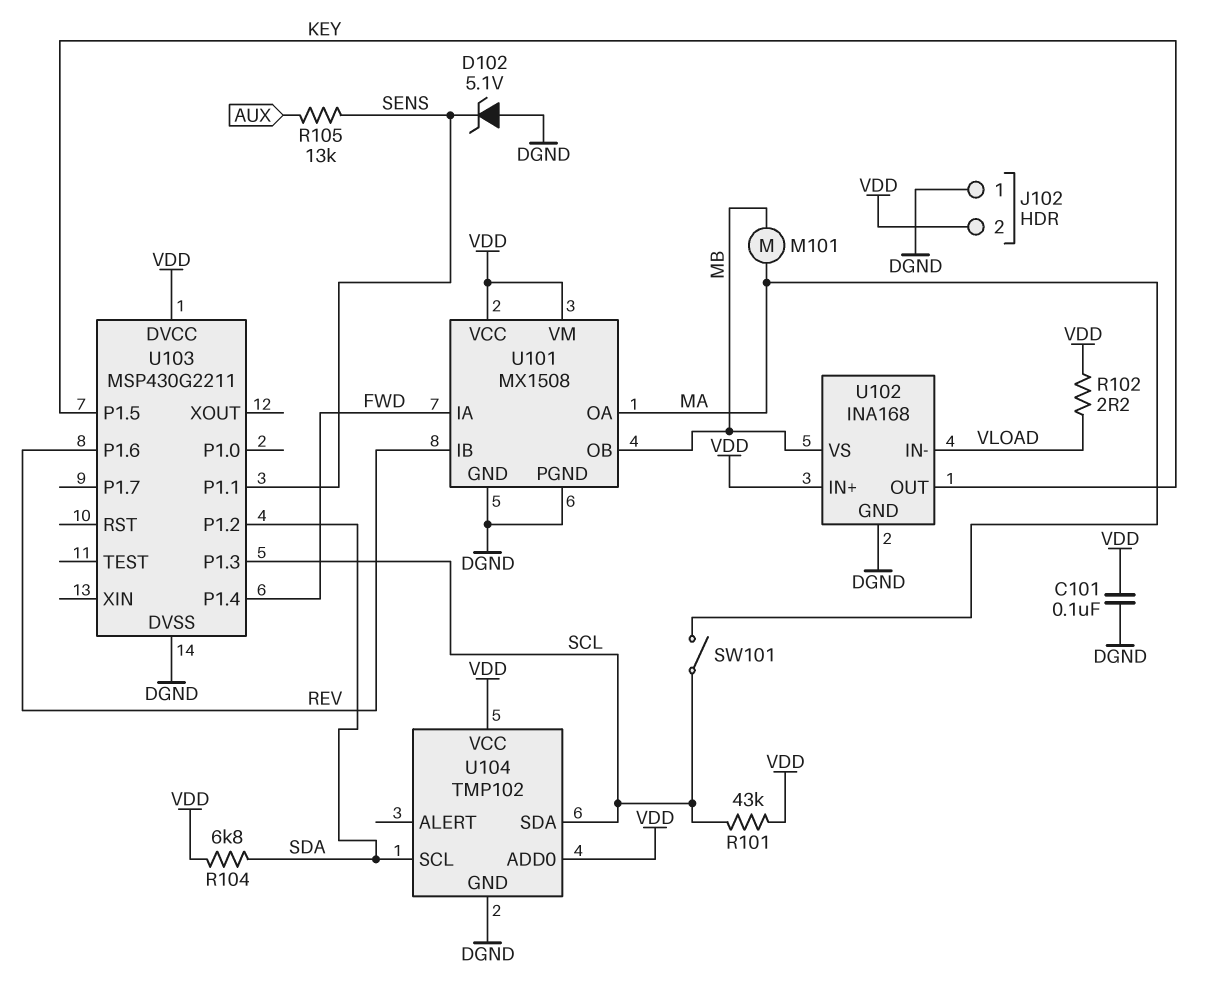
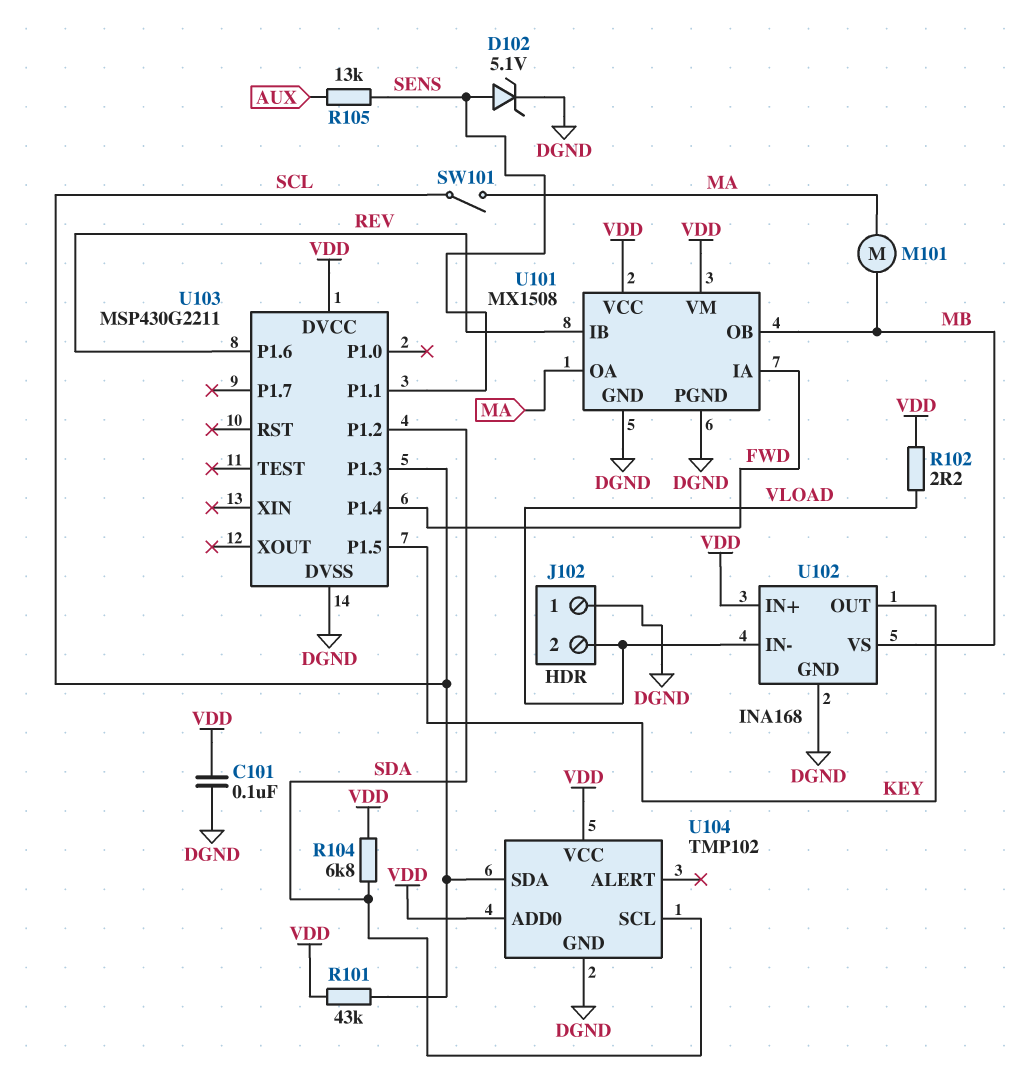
D102: zener 5.1V (A DGND, K SENS) -> zener 5.1V (A SENS, K DGND)
J102 pin 2: VDD -> VLOAD

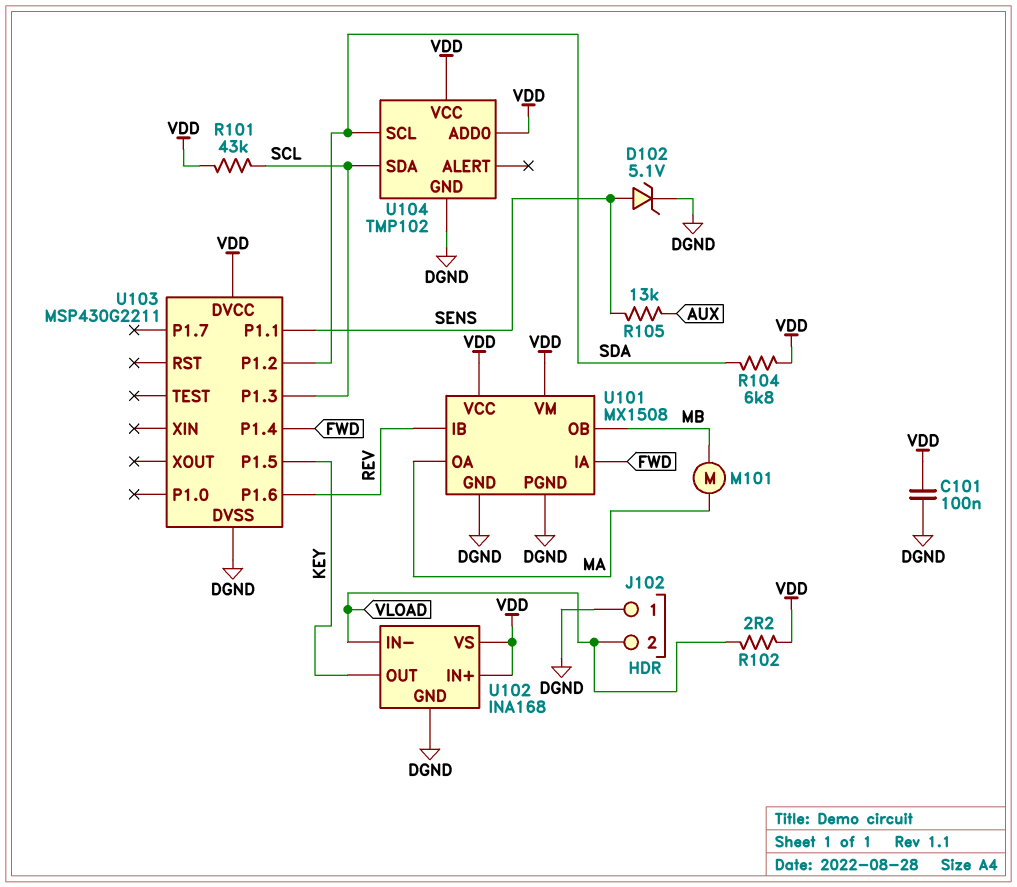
SW101: switch (MA, SCL) -> none
U102 pin VS: MB -> VDD

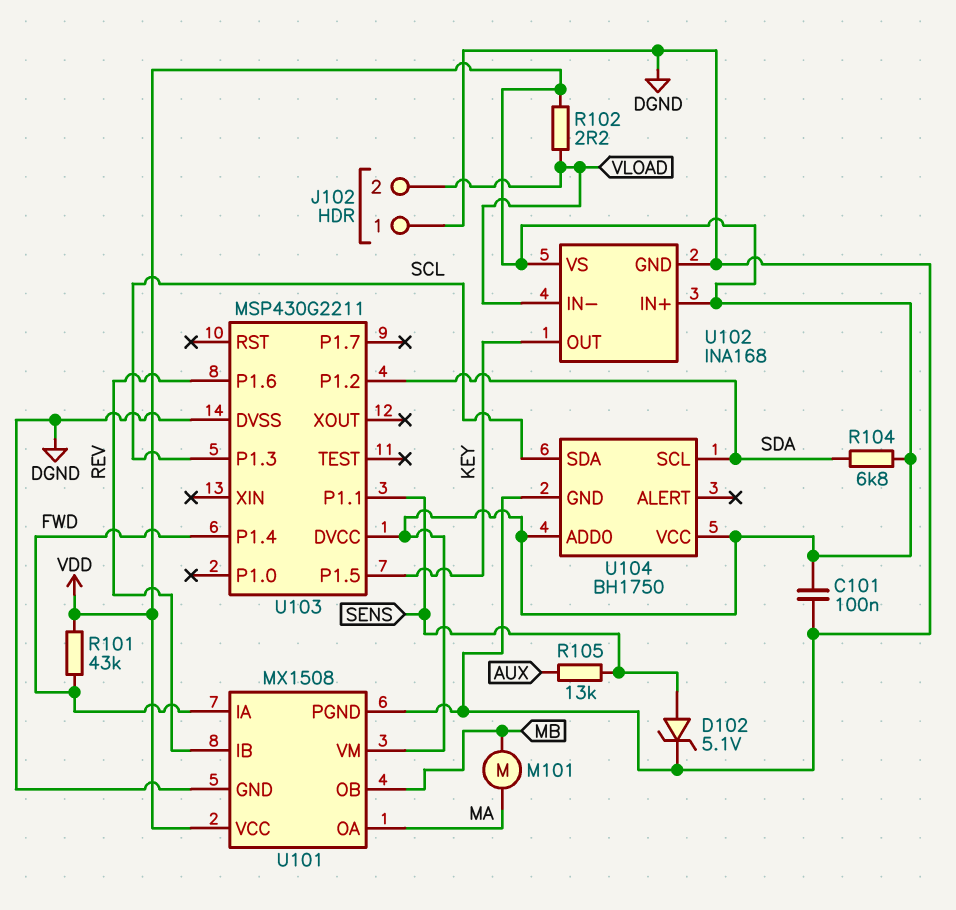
R101: 43k (SCL, VDD) -> 43k (FWD, VDD)
U104: TMP102 -> BH1750

